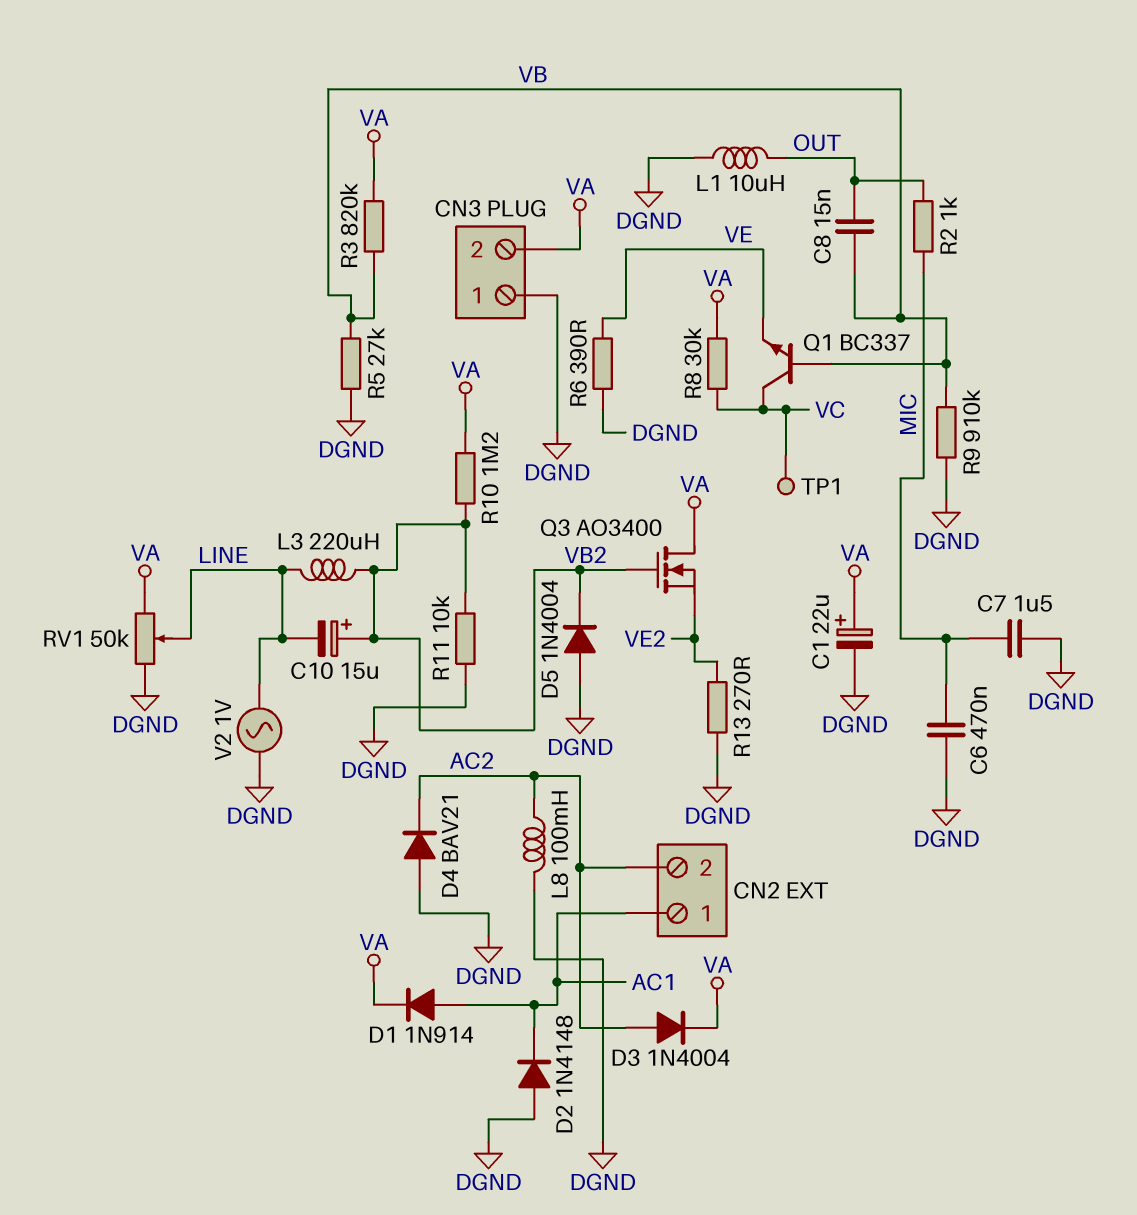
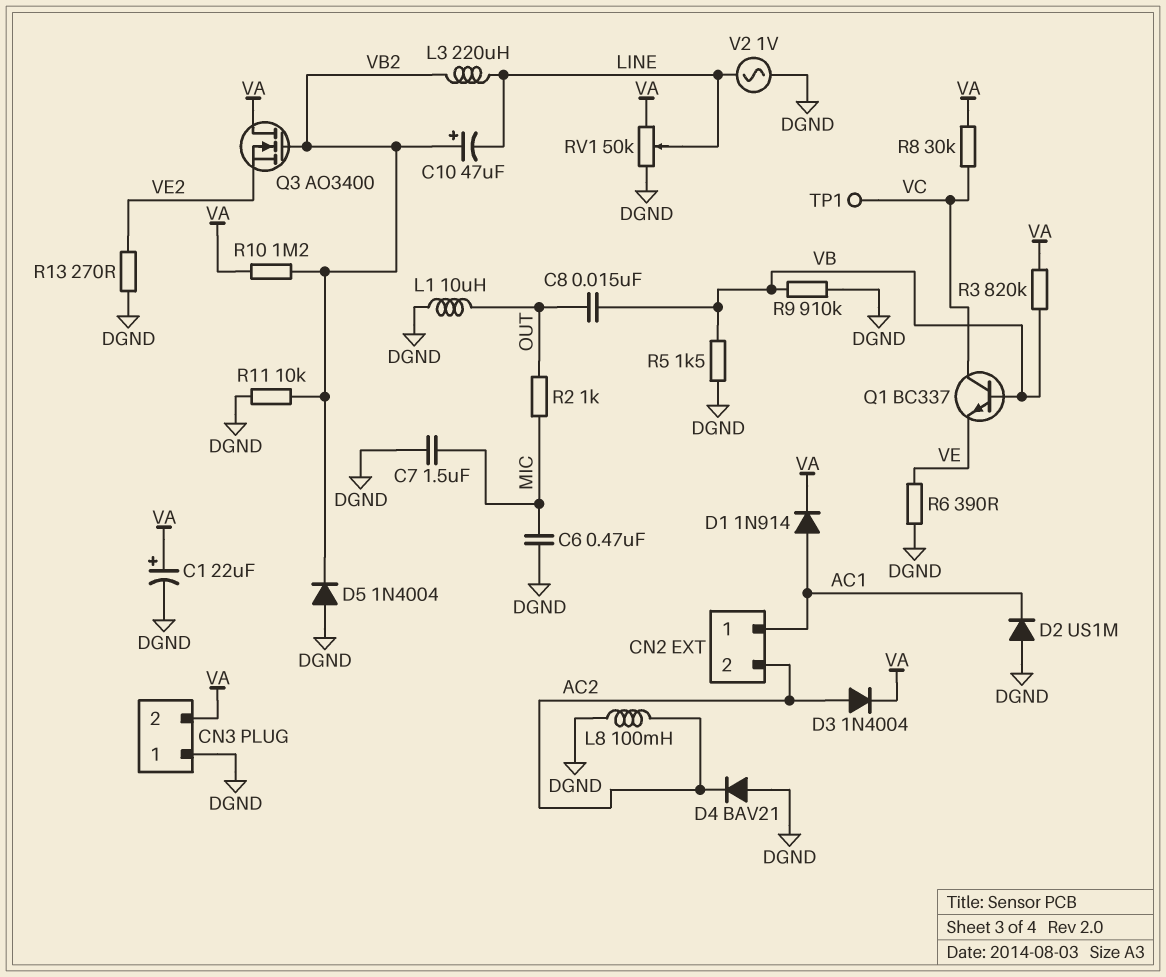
C10: 15uF (plus VB2, minus LINE) -> 47uF (plus VB2, minus LINE)
D2: diode 1N4148 (A DGND, K AC1) -> diode US1M (A DGND, K AC1)
R5: 27k (DGND, VB) -> 1.5k (DGND, VB)

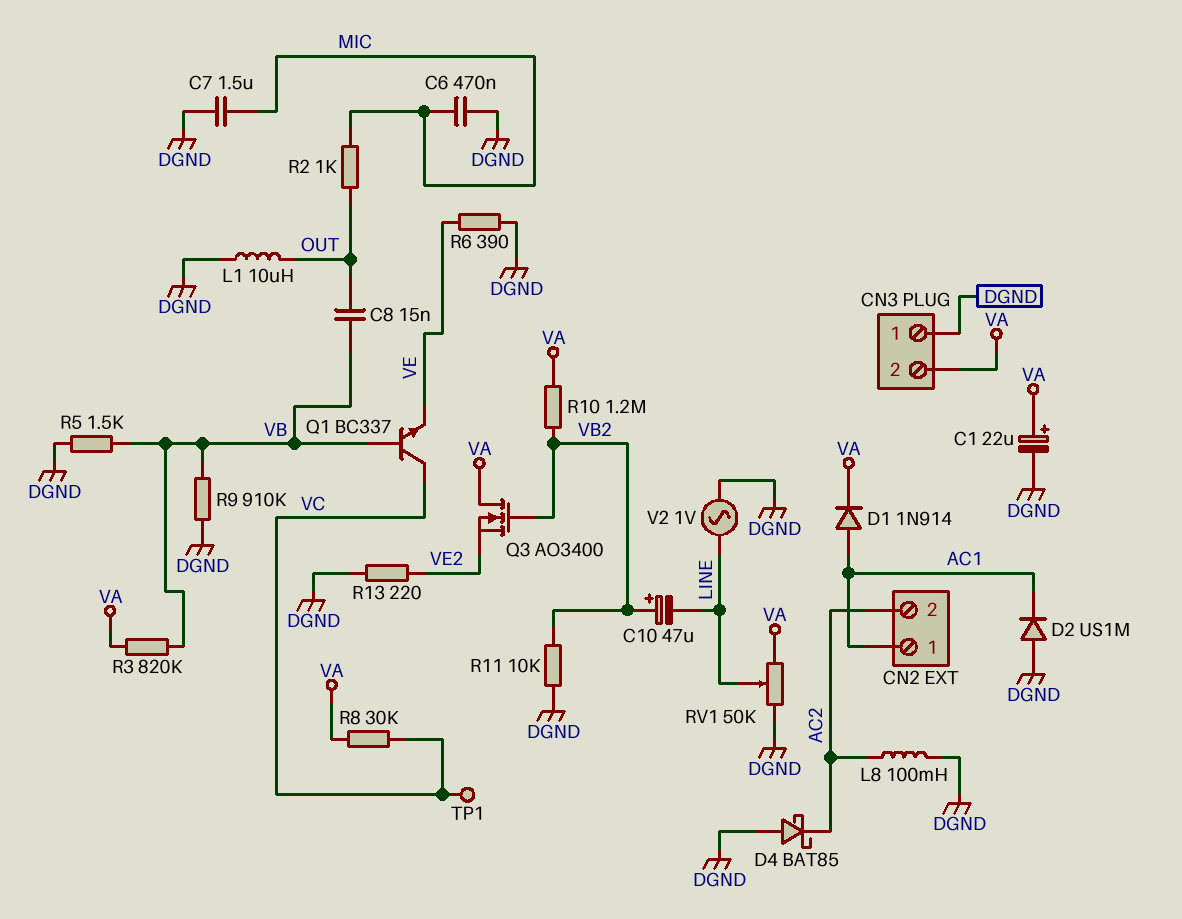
D3: diode 1N4004 (A AC2, K VA) -> none
D4: diode BAV21 (A DGND, K AC2) -> schottky BAT85 (A DGND, K AC2)
D5: diode 1N4004 (A DGND, K VB2) -> none
L3: 220uH (LINE, VB2) -> none
R13: 270 (DGND, VE2) -> 220 (DGND, VE2)

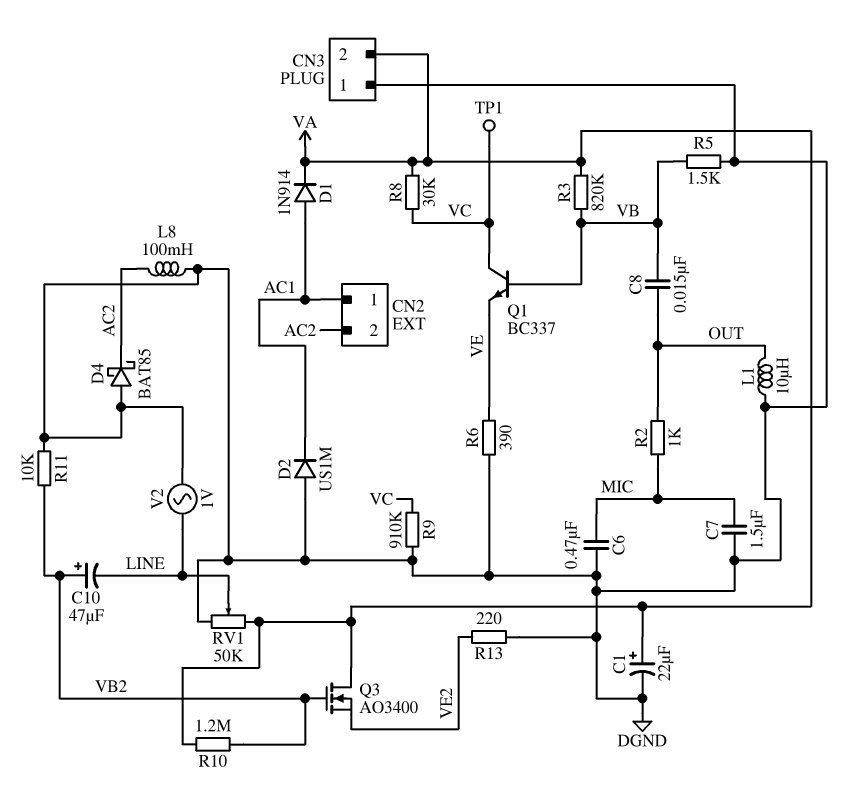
R9: 910k (DGND, VB) -> 910k (DGND, VC)

